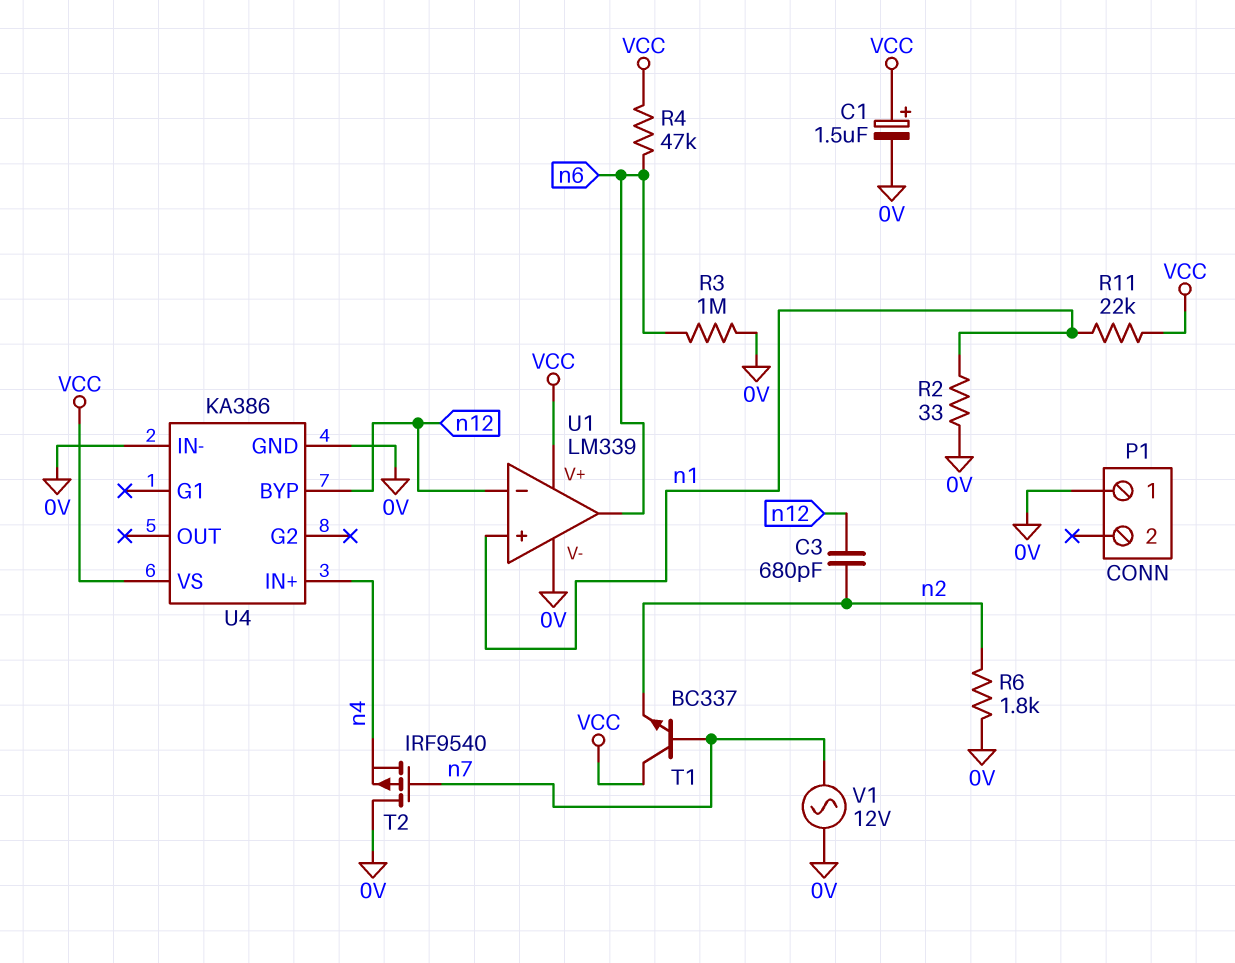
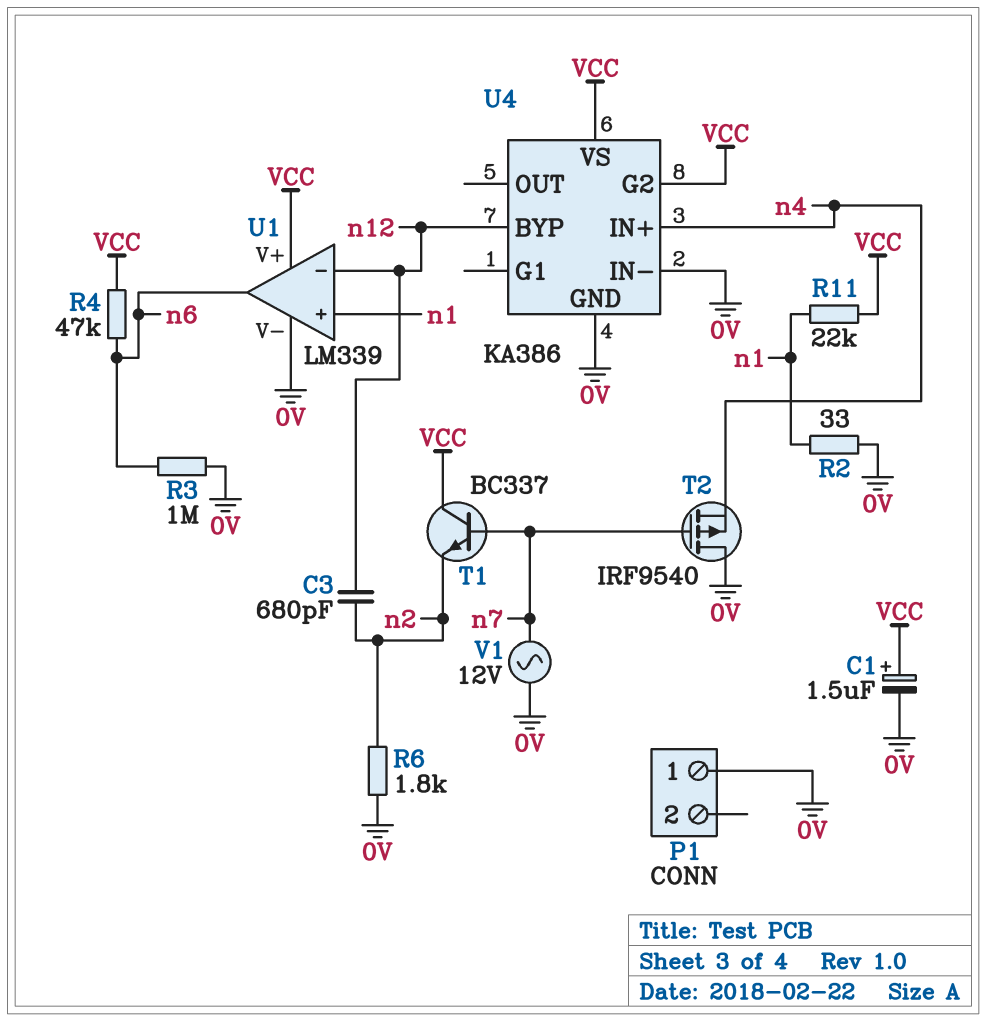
U4 pin G2: none -> VCC

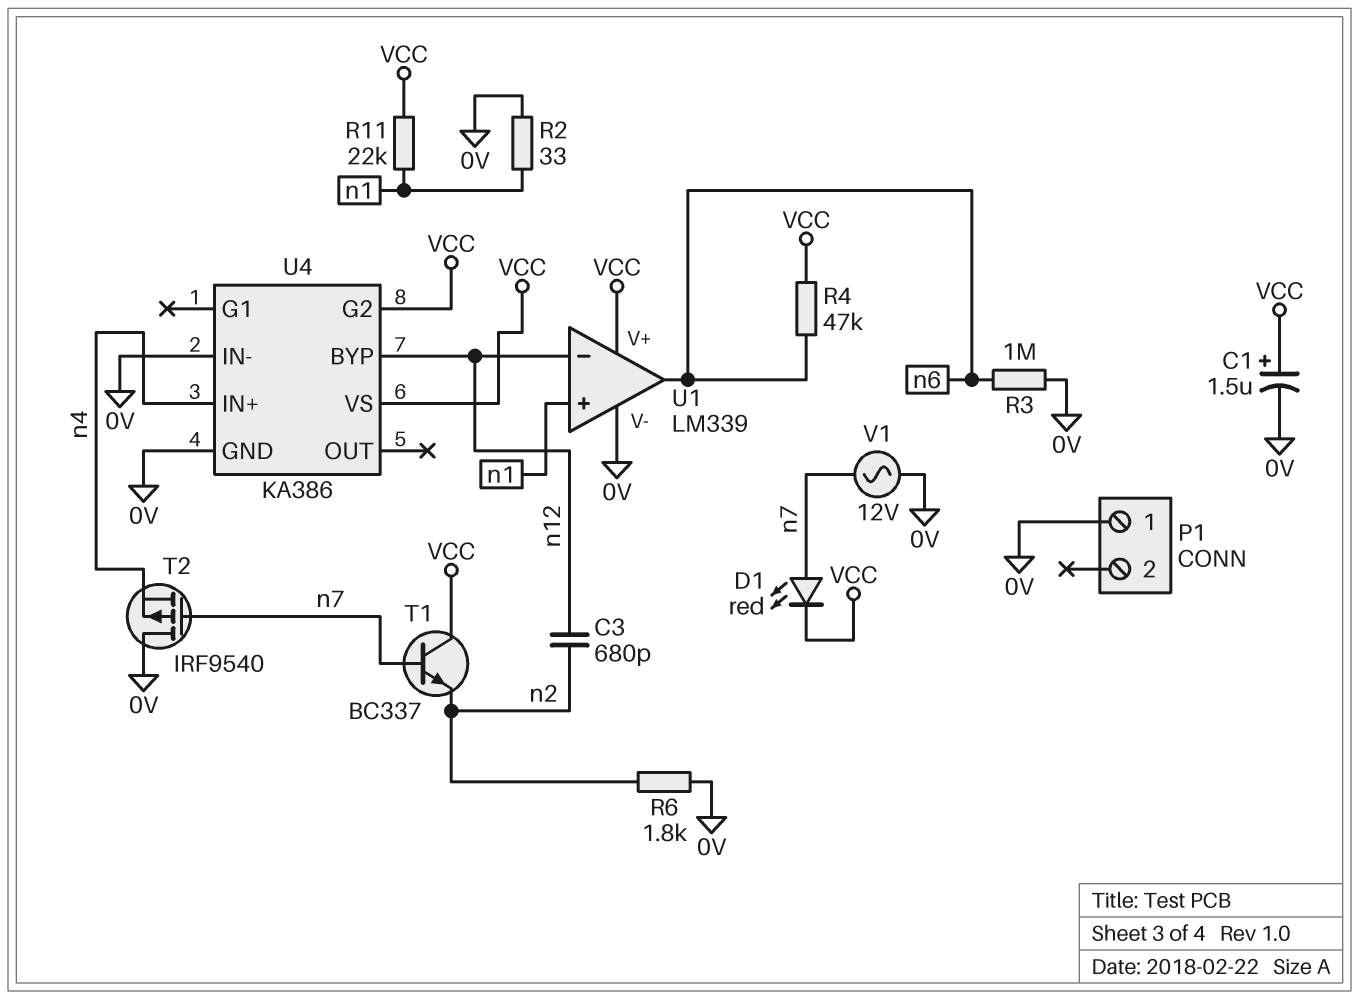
D1: none -> LED red (A n7, K VCC)

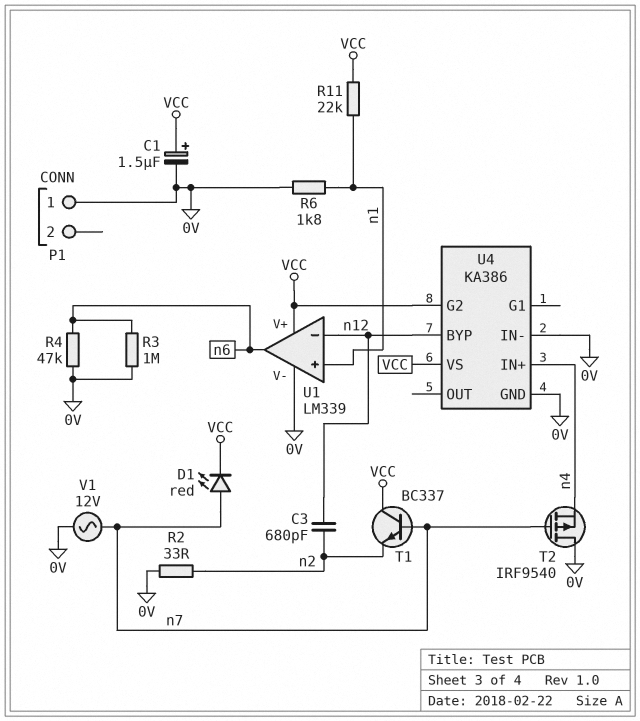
R2: 33 (0V, n1) -> 33 (0V, n2)
R4: 47k (VCC, n6) -> 47k (0V, n6)
R6: 1.8k (0V, n2) -> 1.8k (0V, n1)

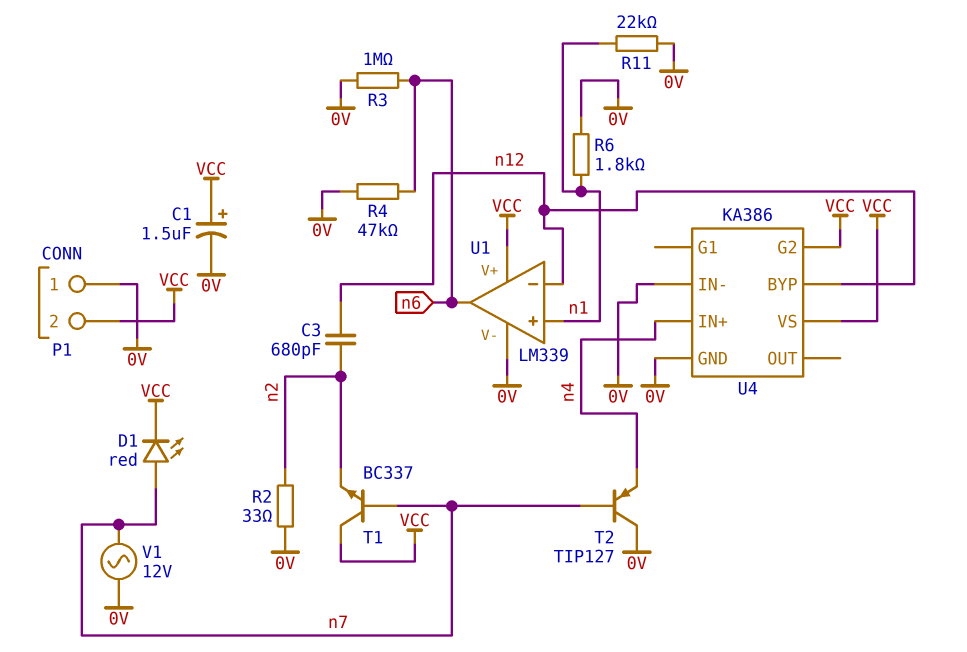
P1 pin 2: none -> VCC
R11: 22k (VCC, n1) -> 22k (0V, n1)
T2: PMOS IRF9540 (G n7, D 0V, S n4) -> PNP TIP127 (B n7, C 0V, E n4)

